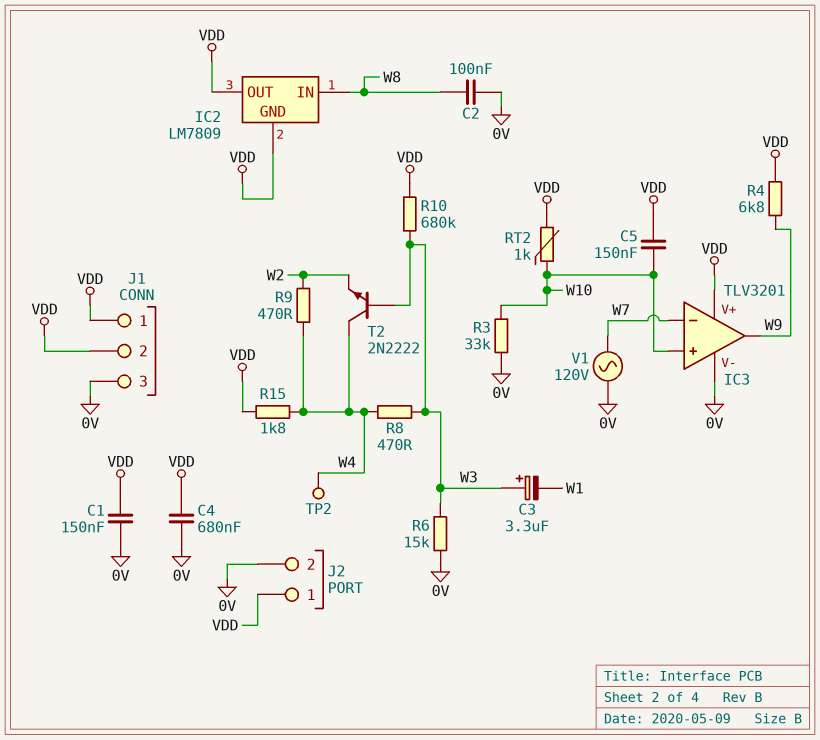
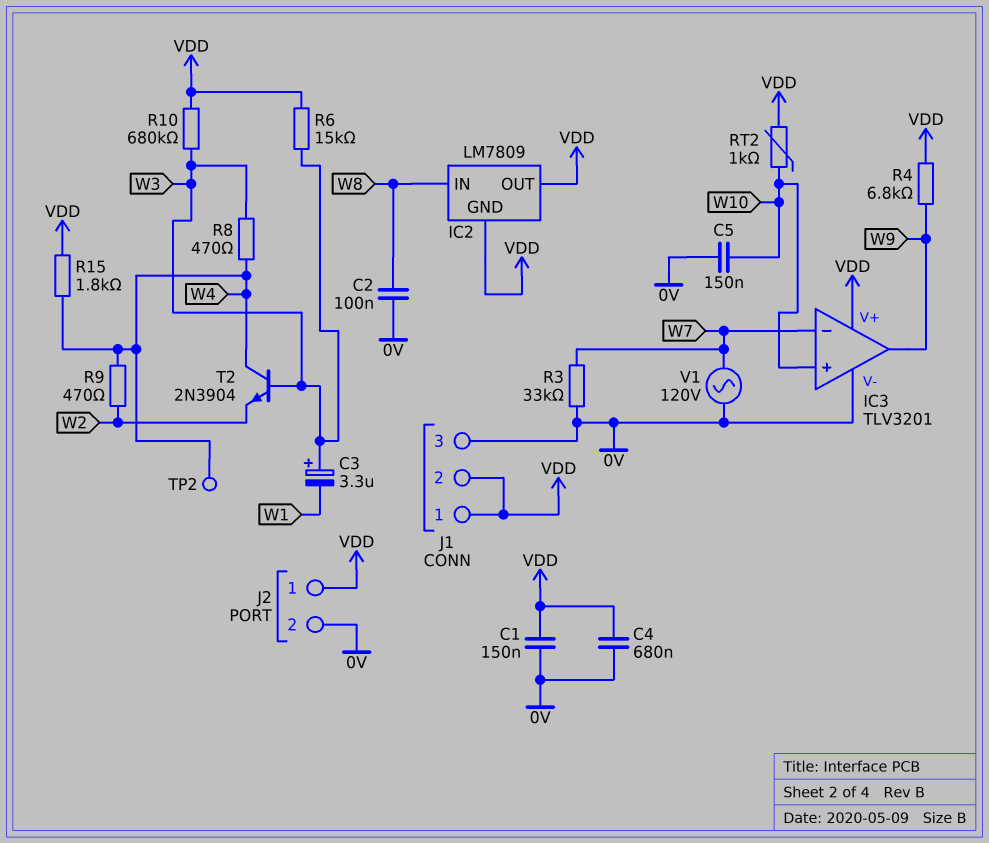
C5: 150nF (VDD, W10) -> 150nF (0V, W10)
R3: 33k (0V, W10) -> 33k (0V, W7)
R6: 15k (0V, W3) -> 15k (VDD, W3)
T2: NPN 2N2222 (B W3, C W4, E W2) -> NPN 2N3904 (B W3, C W4, E W2)

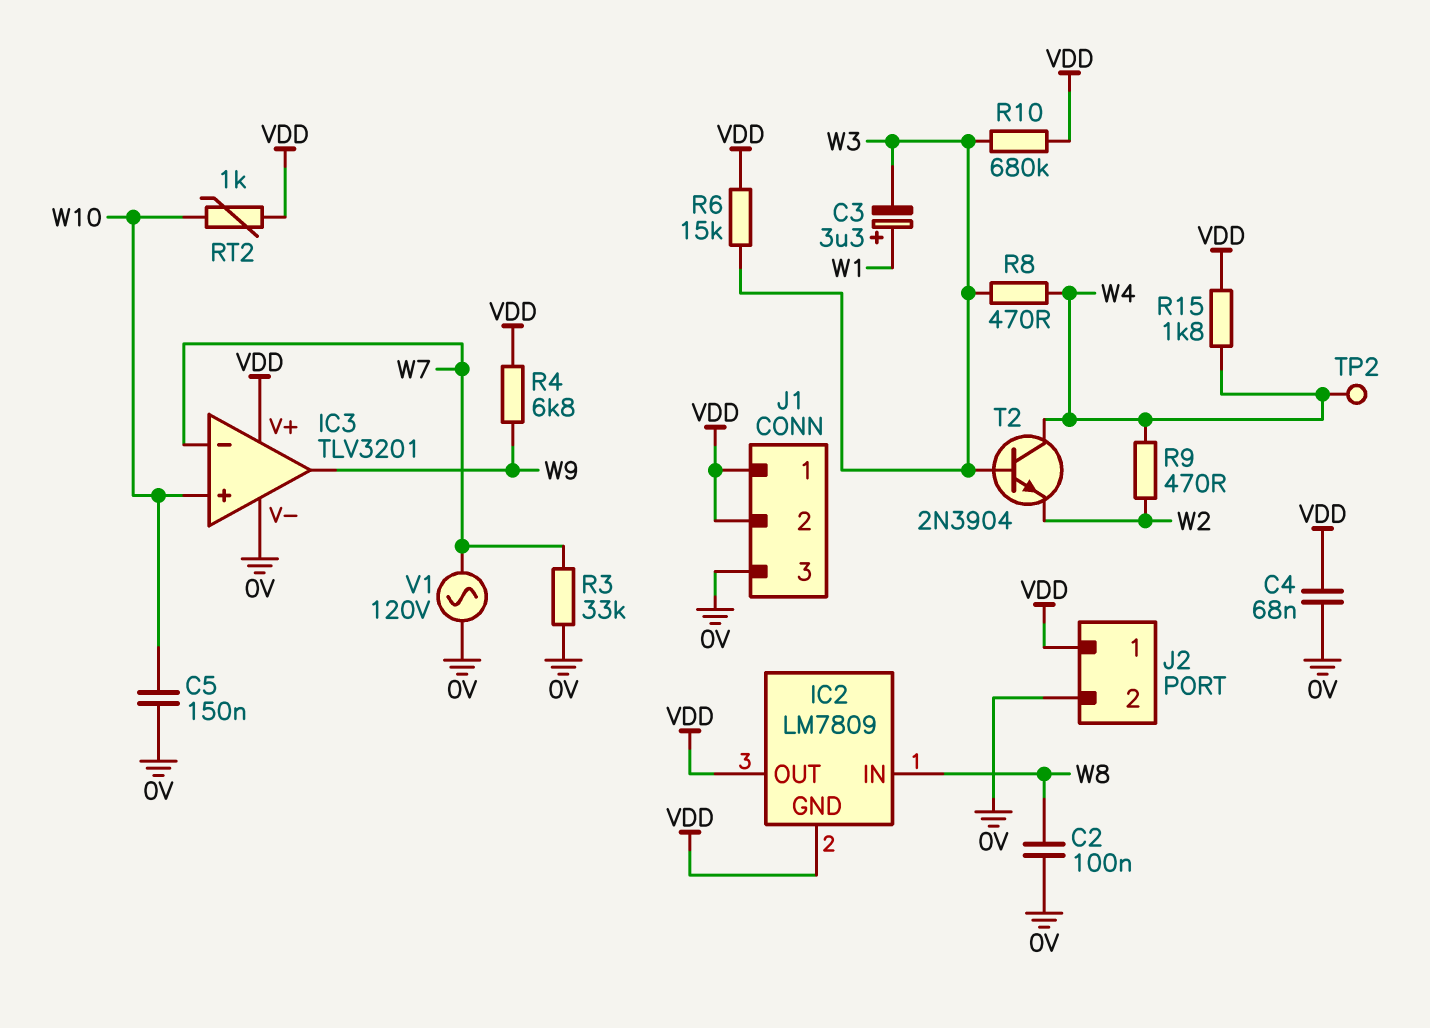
C1: 150nF (0V, VDD) -> none
C3: 3.3uF (plus W3, minus W1) -> 3.3uF (plus W1, minus W3)
C4: 680nF (0V, VDD) -> 68nF (0V, VDD)

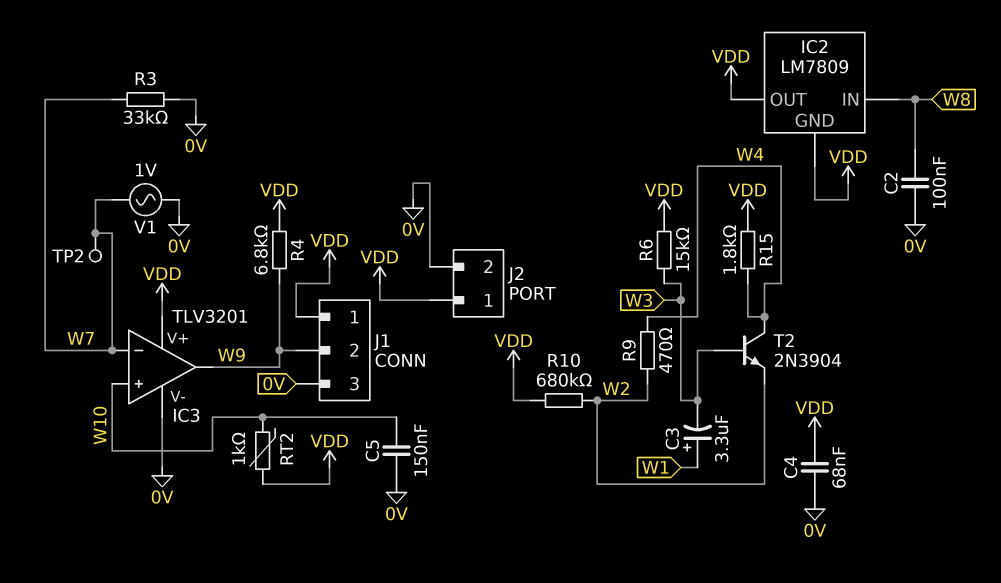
J1 pin 2: VDD -> W9
R8: 470 (W3, W4) -> none
R10: 680k (VDD, W3) -> 680k (VDD, W2)
TP2: test point (W4) -> test point (W7)
V1: AC 120V (0V, W7) -> AC 1V (0V, W7)

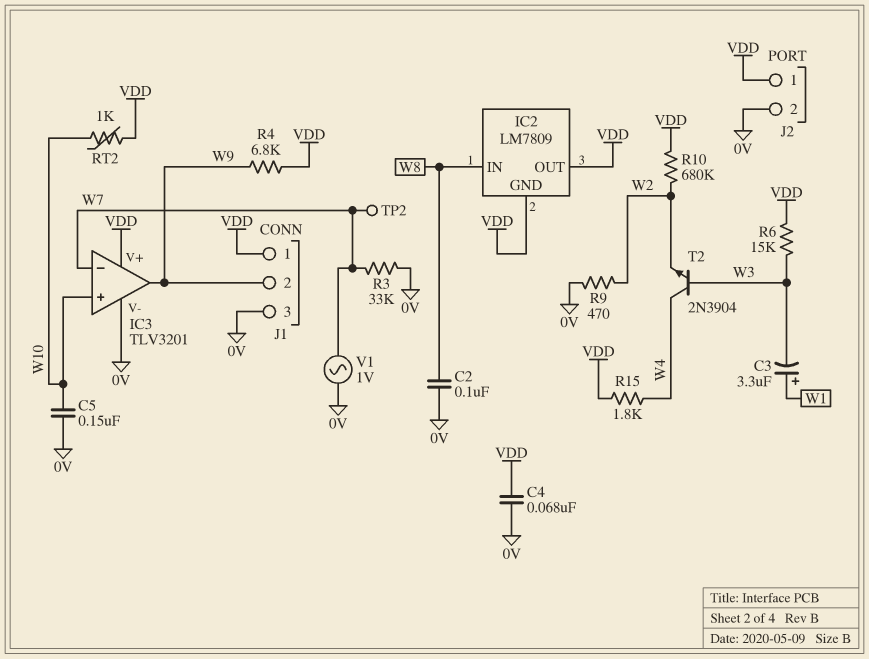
R9: 470 (W2, W4) -> 470 (0V, W2)

